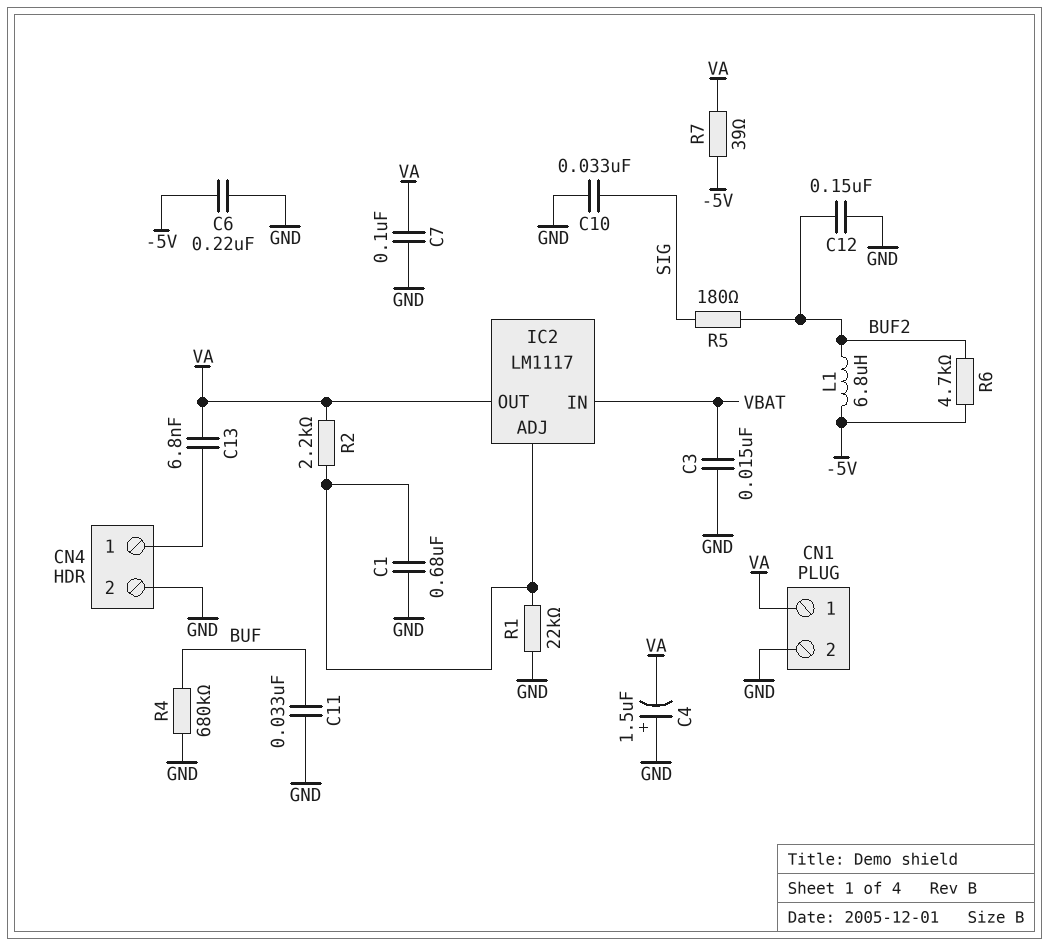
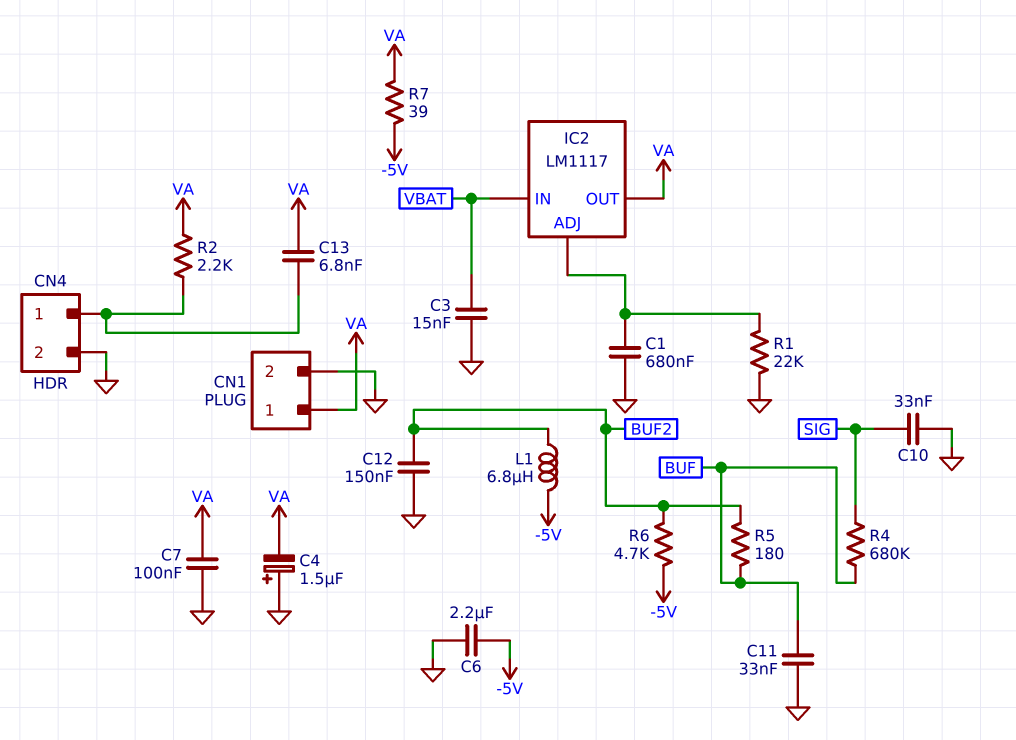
C6: 220nF (-5V, GND) -> 2.2uF (-5V, GND)
R2: 2.2k (IC2/ADJ, VA) -> 2.2k (CN4/1, VA)
R4: 680k (BUF, GND) -> 680k (BUF, SIG)
R5: 180 (BUF2, SIG) -> 180 (BUF, BUF2)

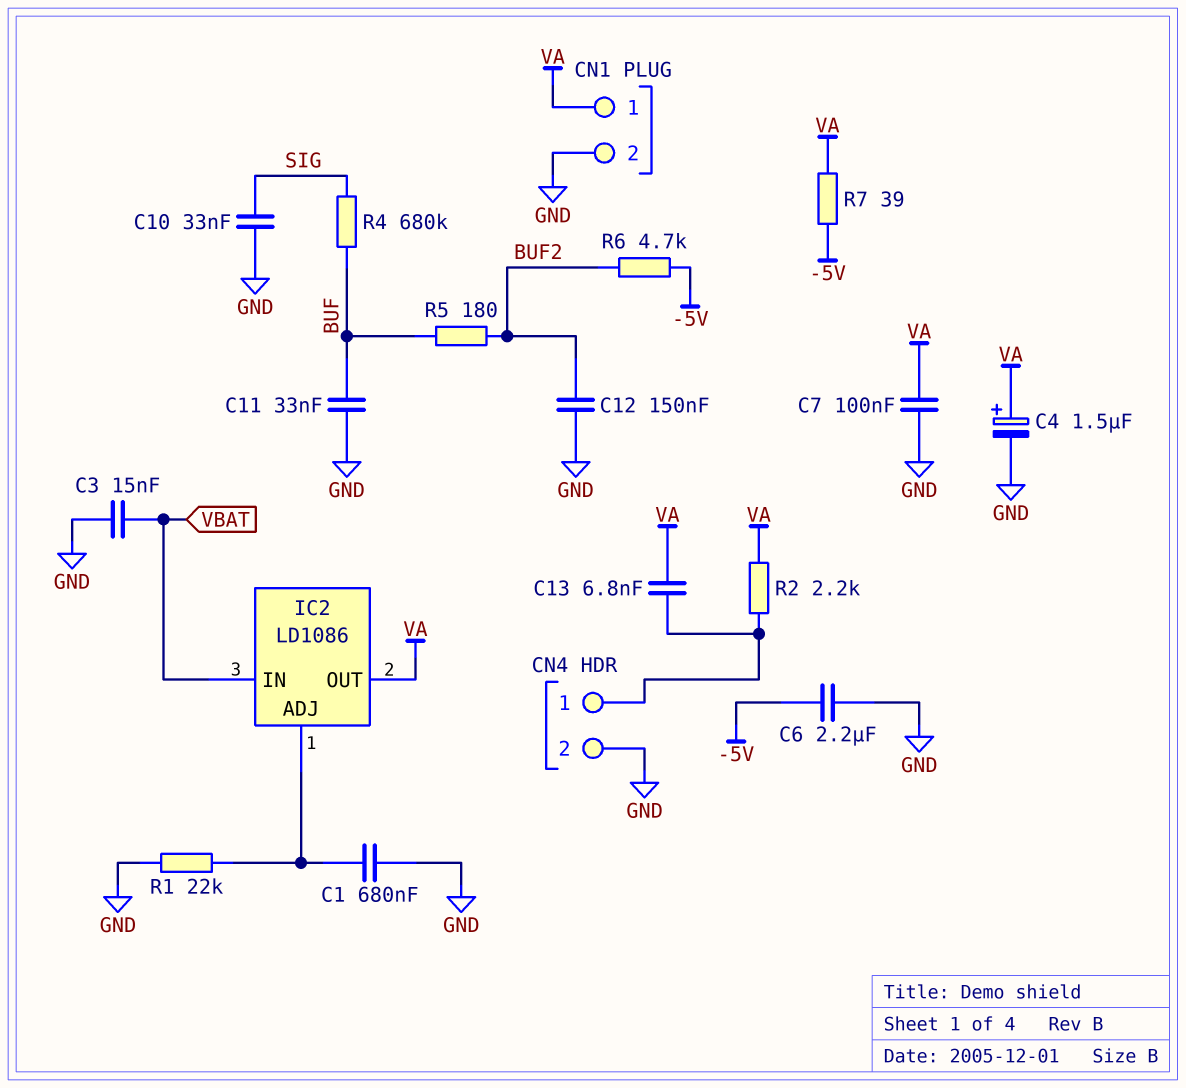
C4: 1.5uF (plus GND, minus VA) -> 1.5uF (plus VA, minus GND)
IC2: LM1117 -> LD1086
L1: 6.8uH (-5V, BUF2) -> none

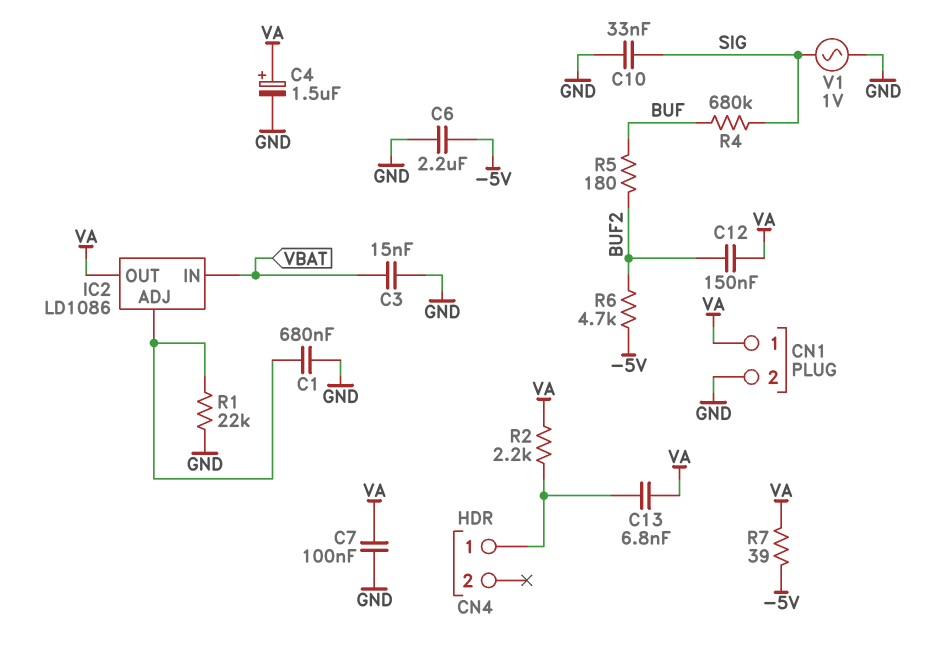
C11: 33nF (BUF, GND) -> none
C12: 150nF (BUF2, GND) -> 150nF (BUF2, VA)
CN4 pin 2: GND -> none
V1: none -> AC 1V (GND, SIG)

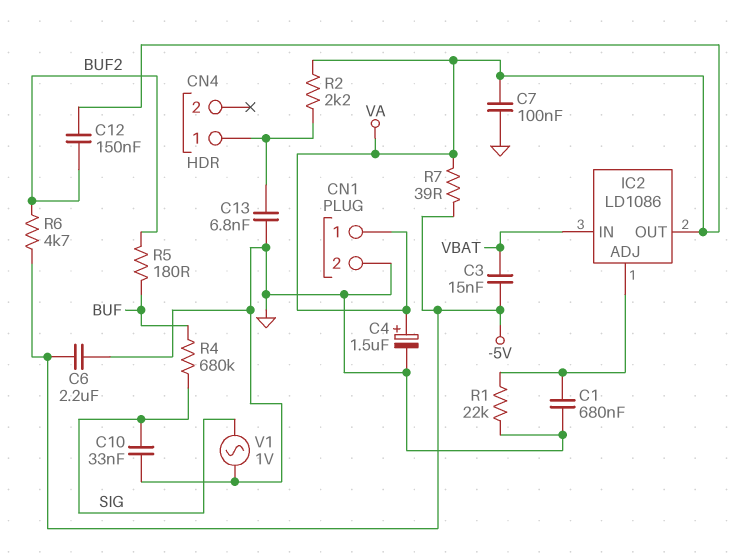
C3: 15nF (GND, VBAT) -> 15nF (-5V, VBAT)
C13: 6.8nF (CN4/1, VA) -> 6.8nF (CN4/1, GND)

